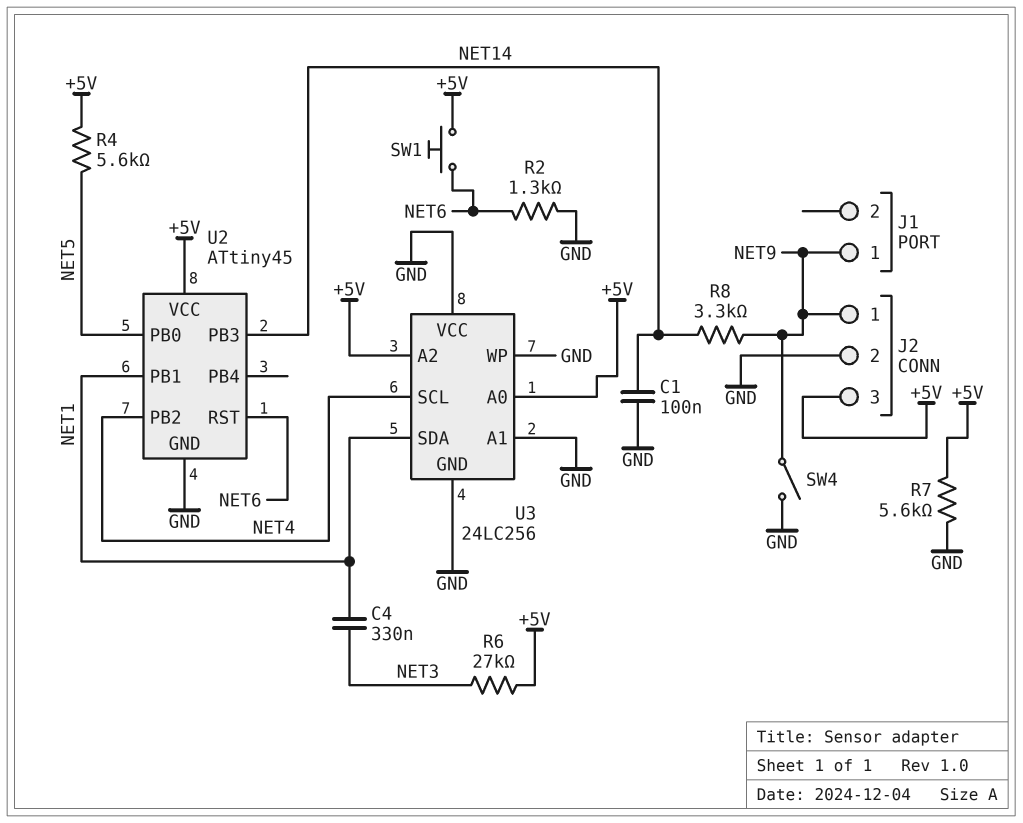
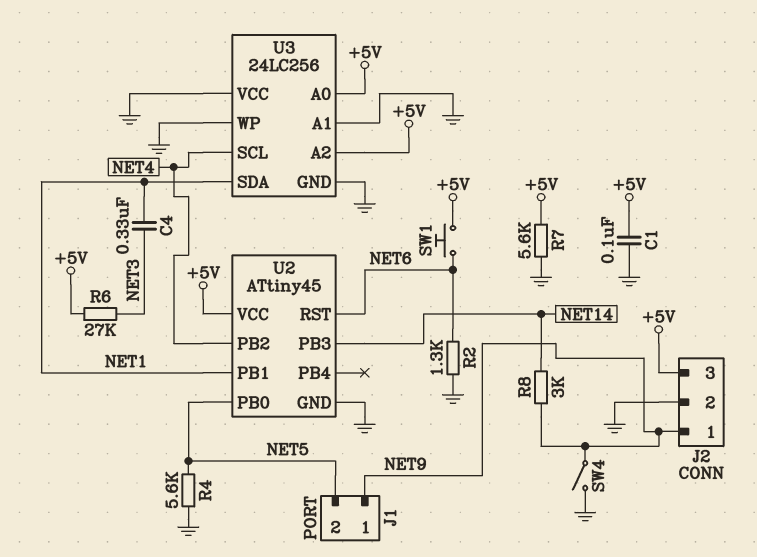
C1: 100nF (GND, NET14) -> 100nF (+5V, GND)
J1 pin 2: none -> NET5
R4: 5.6k (+5V, NET5) -> 5.6k (GND, NET5)
R8: 3.3k (NET9, NET14) -> 3k (NET9, NET14)

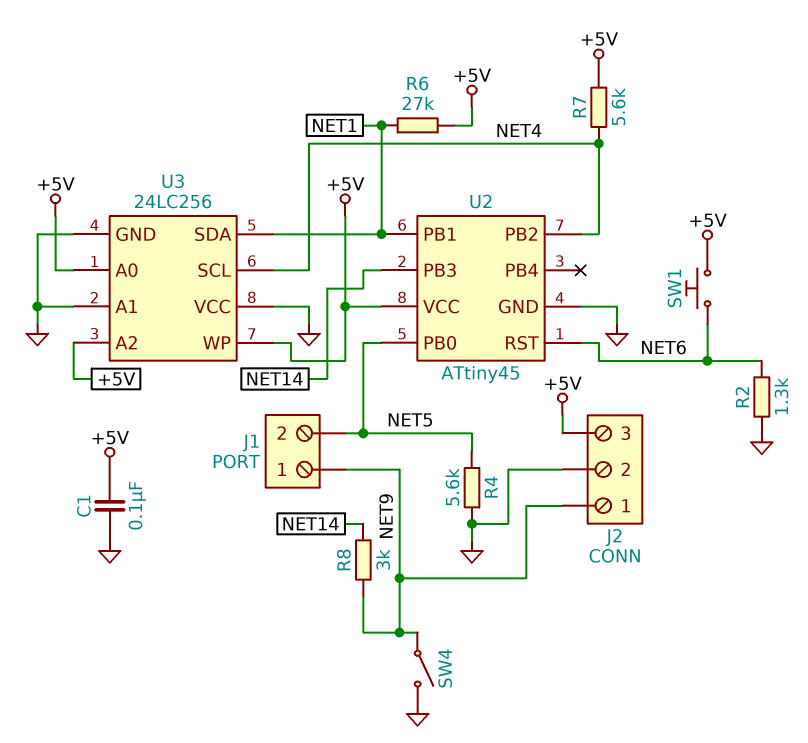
C4: 330nF (NET1, NET3) -> none
R6: 27k (+5V, NET3) -> 27k (+5V, NET1)
R7: 5.6k (+5V, GND) -> 5.6k (+5V, NET4)
U3 pin WP: GND -> +5V

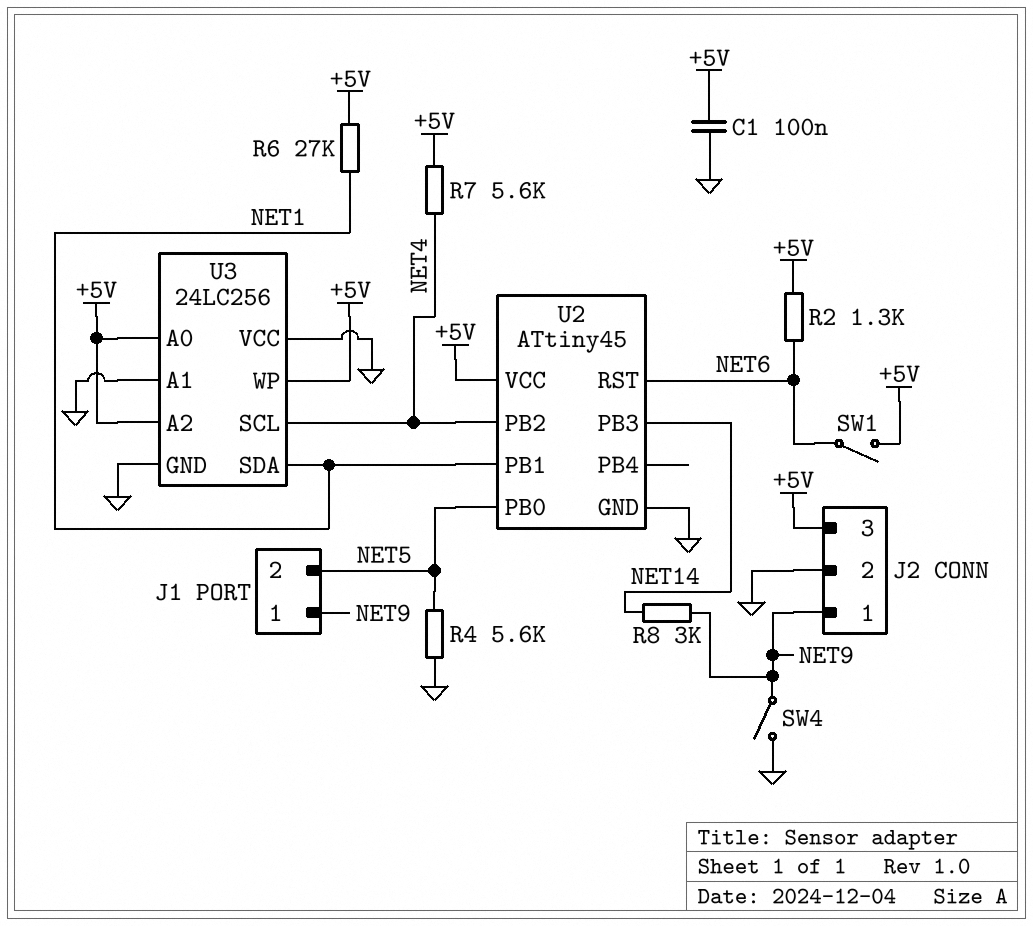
R2: 1.3k (GND, NET6) -> 1.3k (+5V, NET6)
SW1: button (+5V, NET6) -> switch (+5V, NET6)

